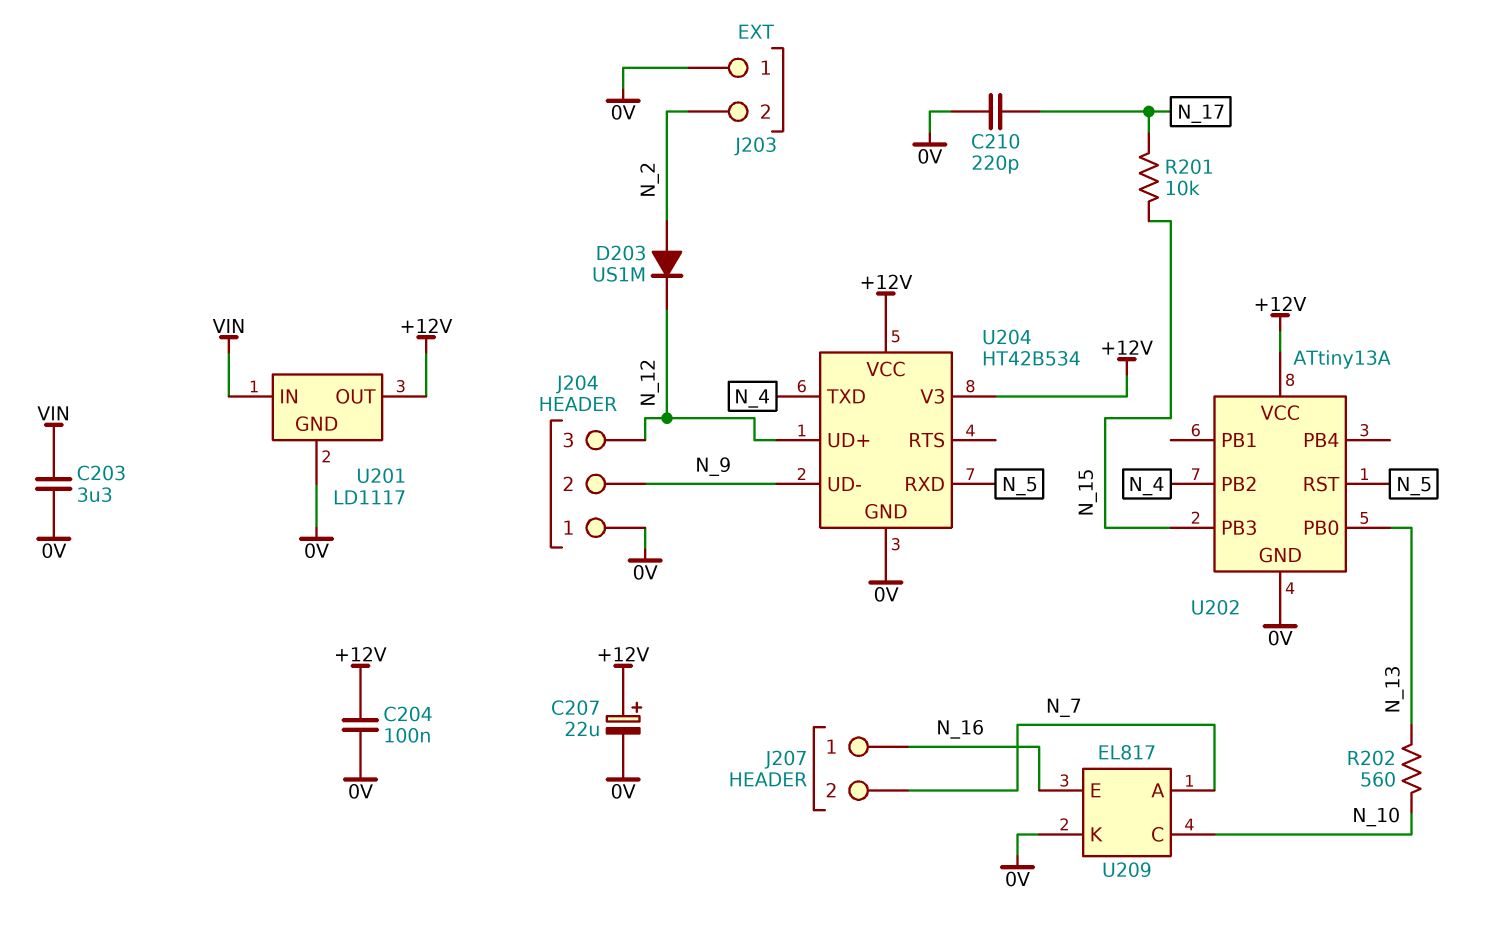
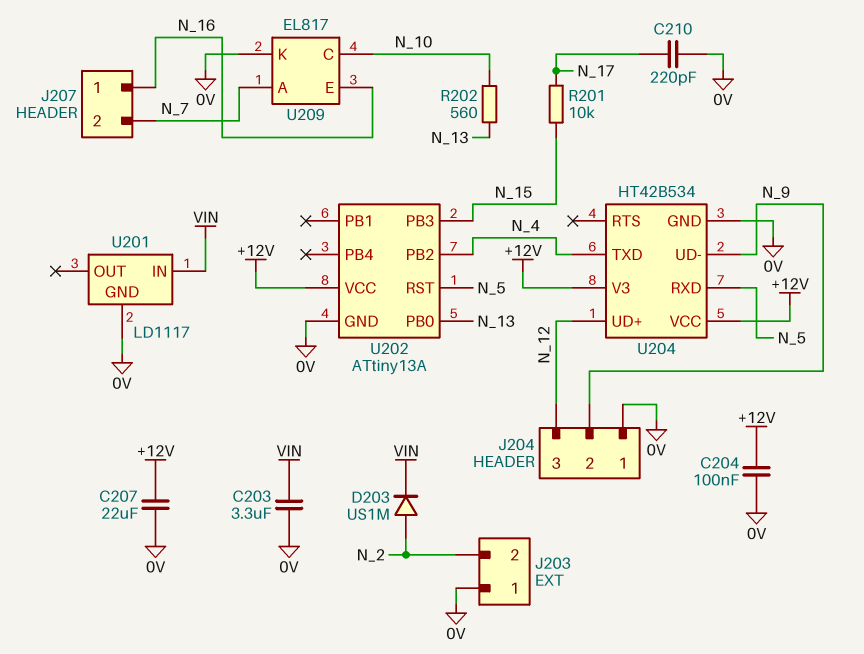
C207: 22uF (plus +12V, minus 0V) -> 22uF (+12V, 0V)
D203: diode US1M (A N_2, K N_12) -> diode US1M (A N_2, K VIN)
U201 pin OUT: +12V -> none

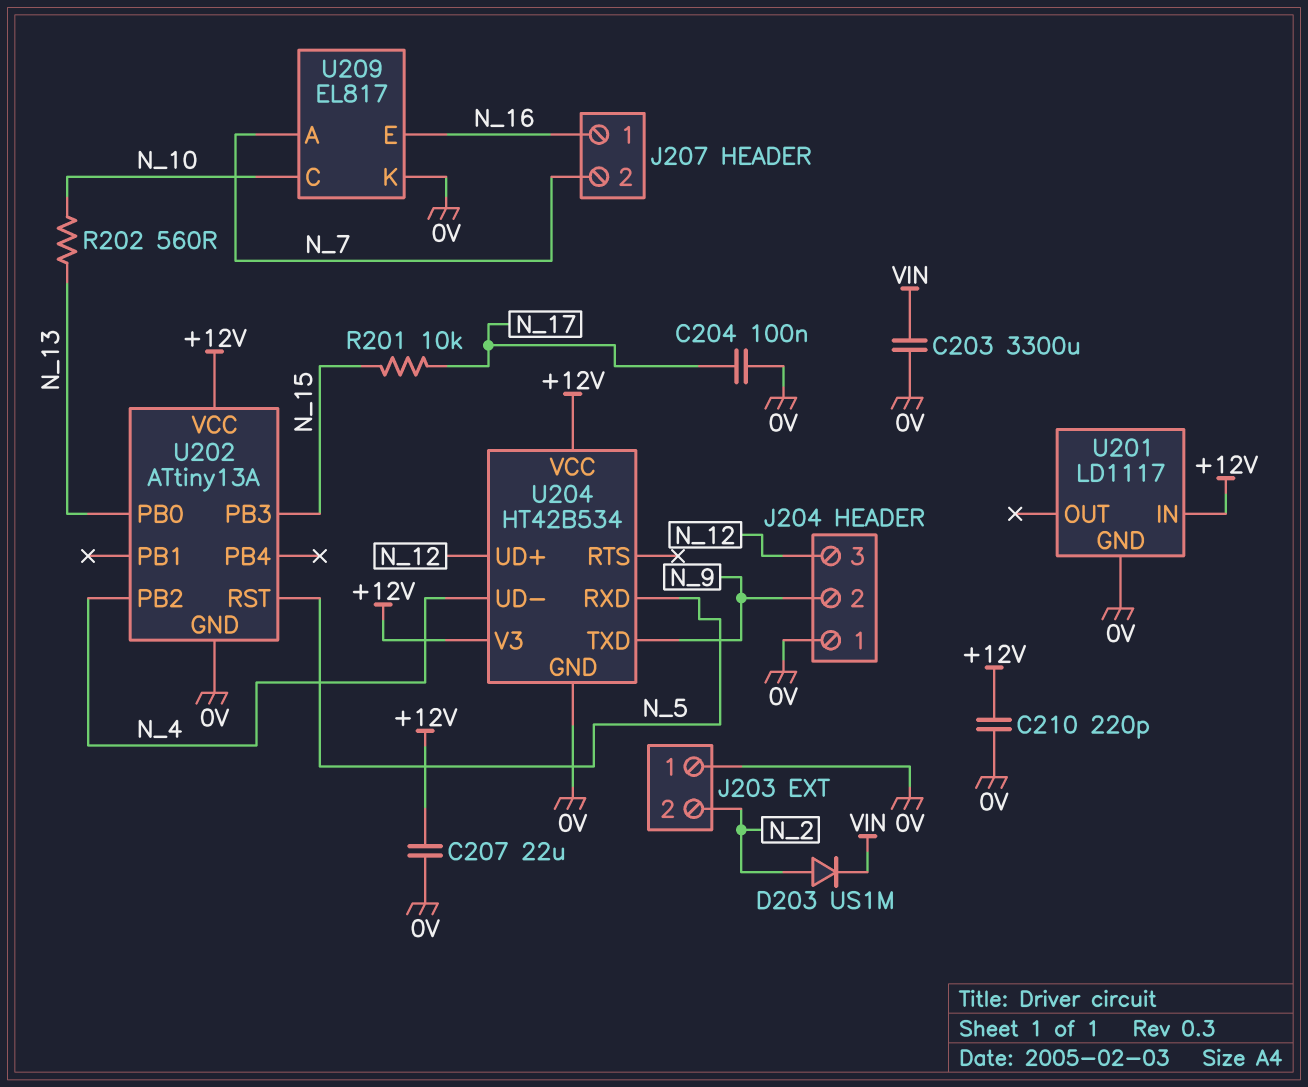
C203: 3.3uF (0V, VIN) -> 3300uF (0V, VIN)
C204: 100nF (+12V, 0V) -> 100nF (0V, N_17)
C210: 220pF (0V, N_17) -> 220pF (+12V, 0V)
U201 pin IN: VIN -> +12V
U204 pin TXD: N_4 -> N_9
U204 pin UD-: N_9 -> N_4

